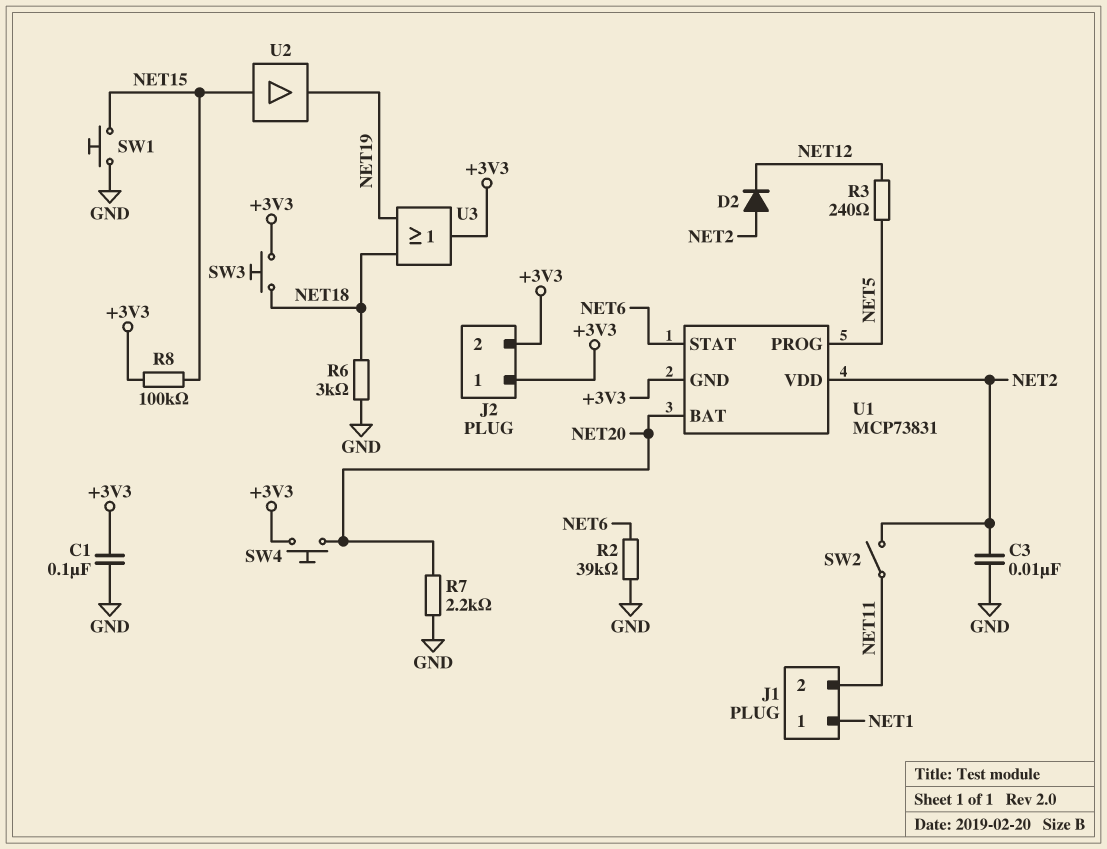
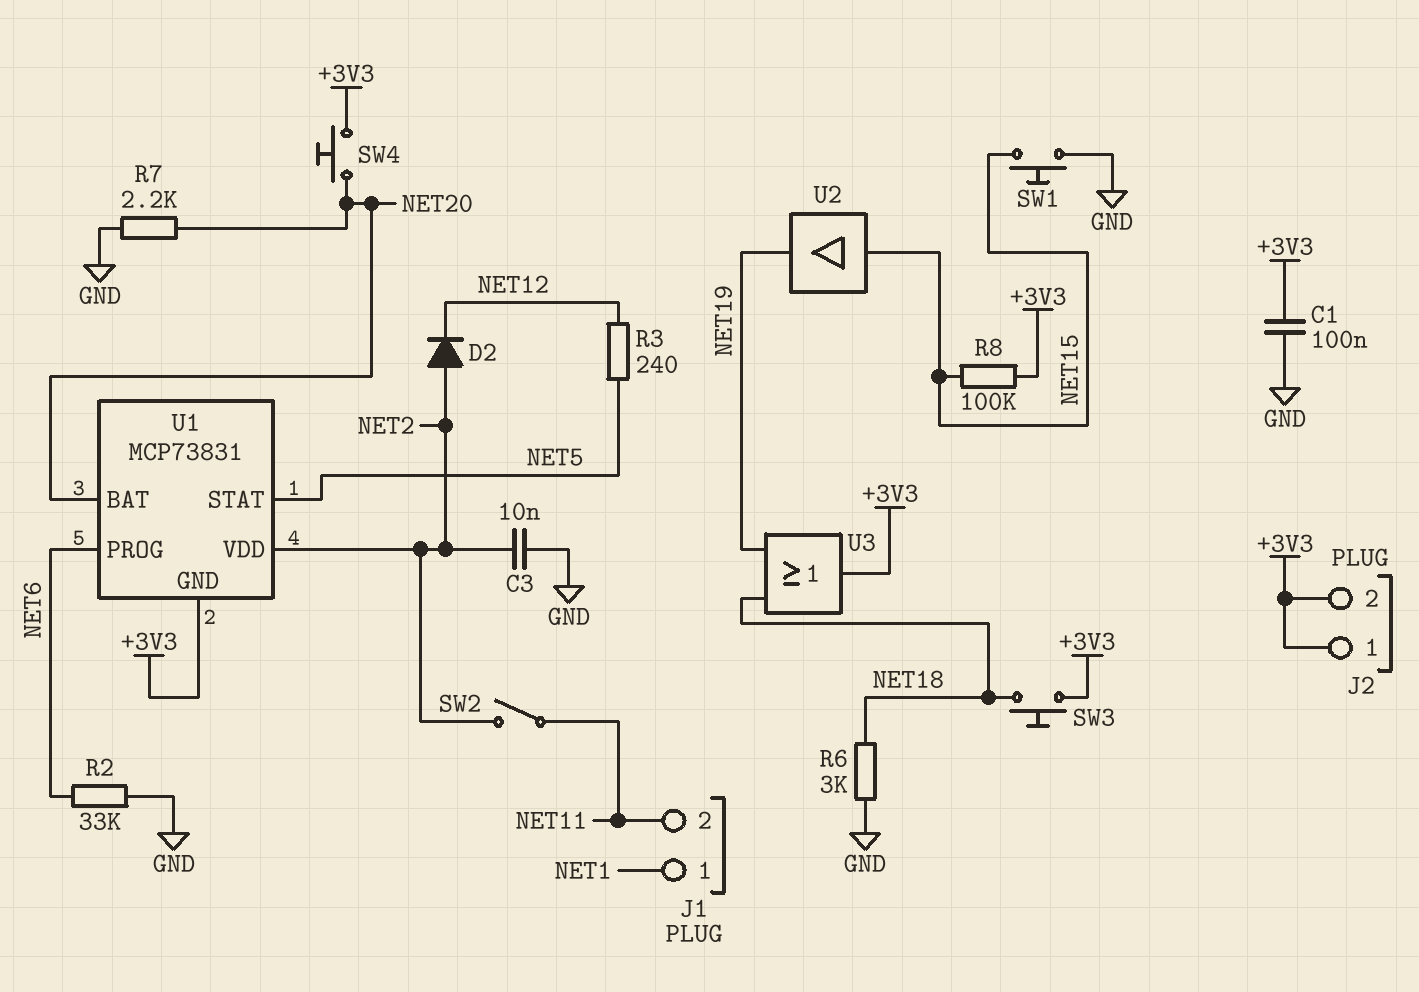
R2: 39k (GND, NET6) -> 33k (GND, NET6)
U1 pin PROG: NET5 -> NET6
U1 pin STAT: NET6 -> NET5

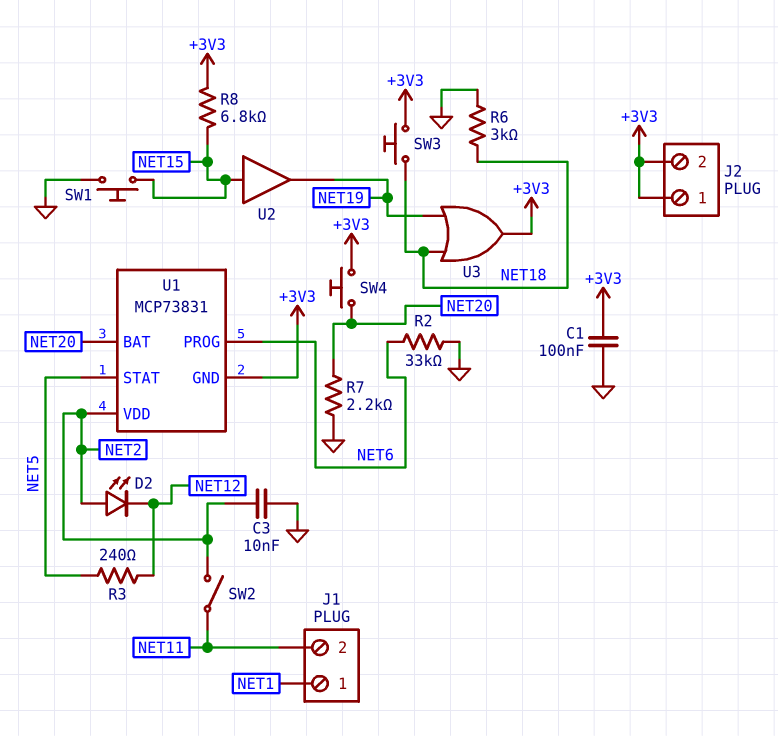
D2: diode (A NET2, K NET12) -> LED (A NET2, K NET12)
R8: 100k (+3V3, NET15) -> 6.8k (+3V3, NET15)

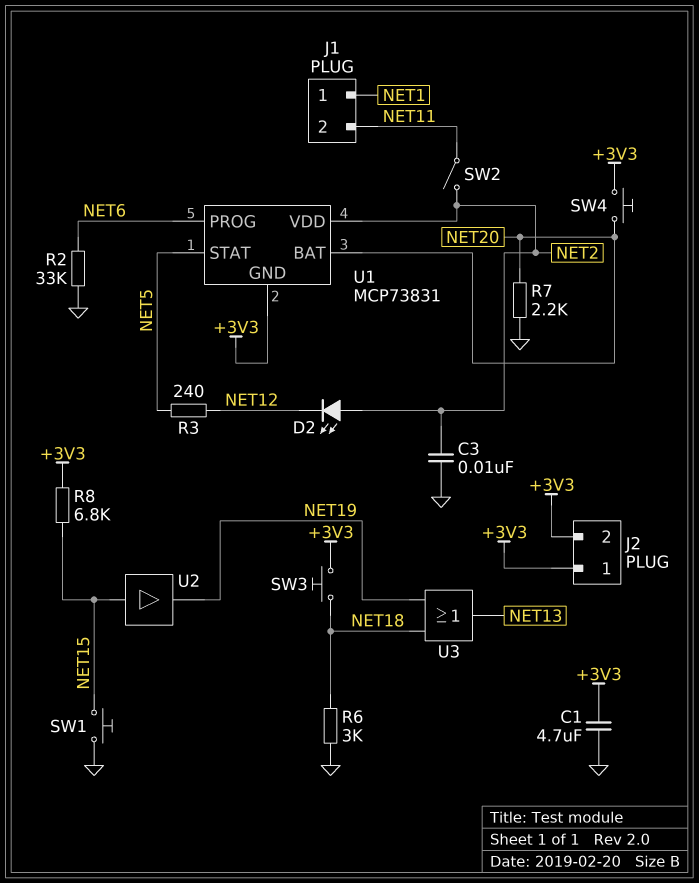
C1: 100nF (+3V3, GND) -> 4.7uF (+3V3, GND)
U3: OR (in NET18, in NET19, out +3V3) -> OR (in NET18, in NET19, out NET13)

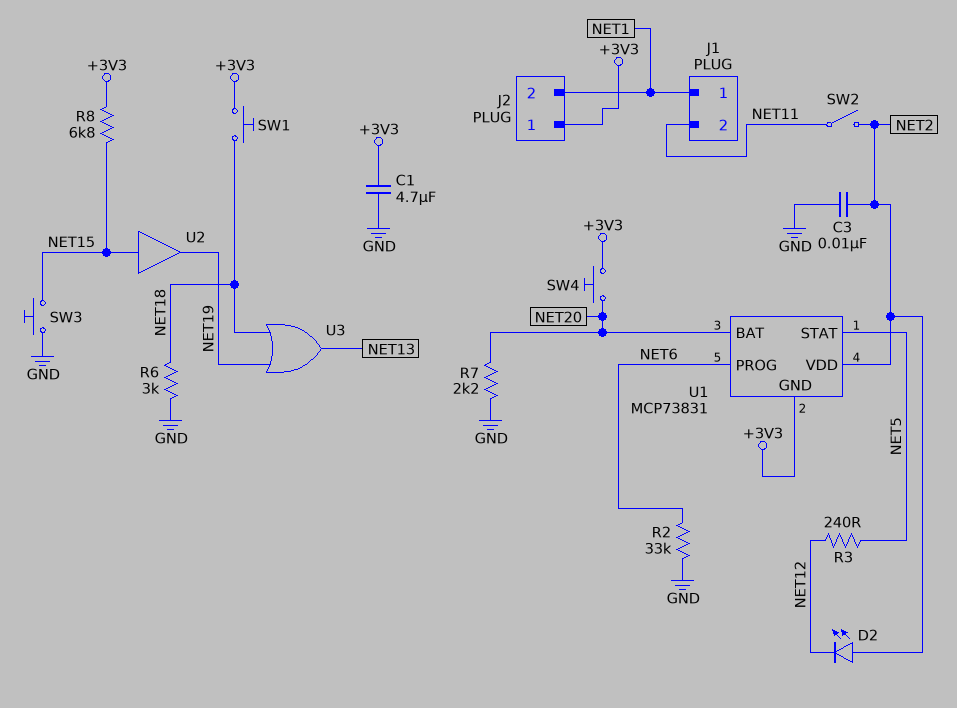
J2 pin 2: +3V3 -> NET1
SW1: button (GND, NET15) -> button (+3V3, NET18)
SW3: button (+3V3, NET18) -> button (GND, NET15)

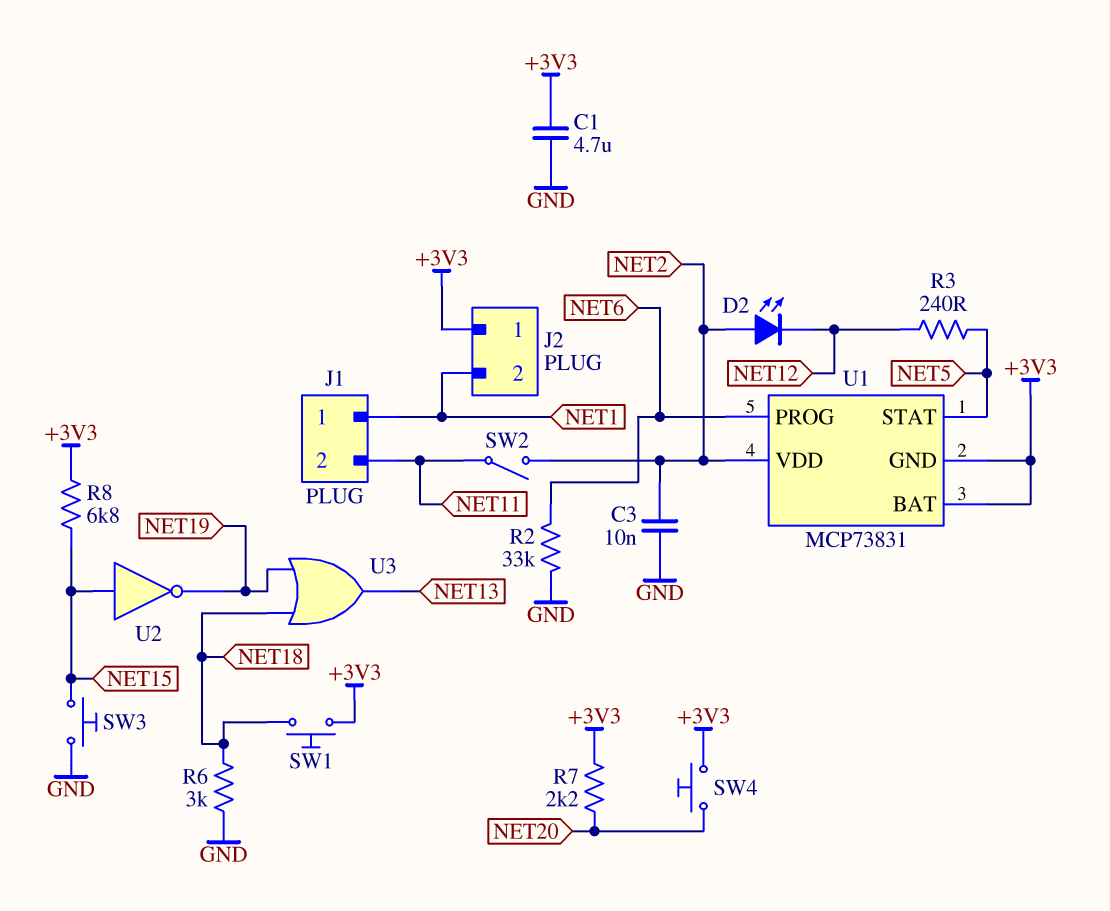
R7: 2.2k (GND, NET20) -> 2.2k (+3V3, NET20)
U1 pin BAT: NET20 -> +3V3
U2: buffer (in NET15, out NET19) -> NOT (in NET15, out NET19)

